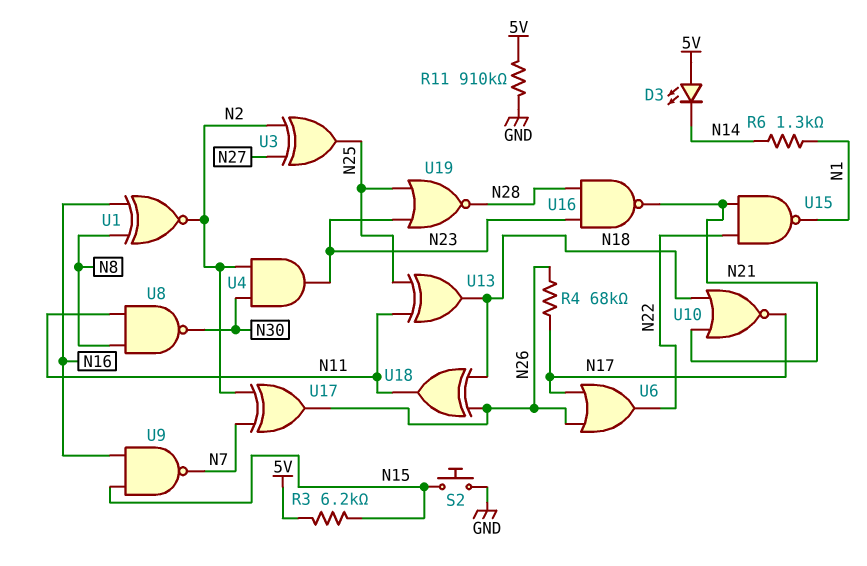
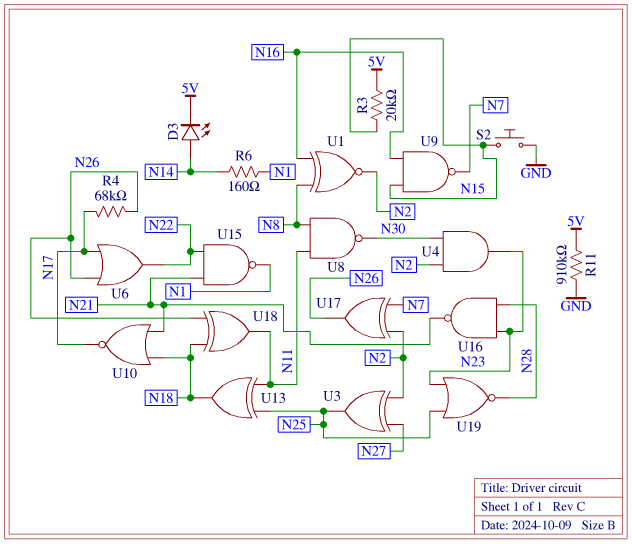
D3: LED (A 5V, K N14) -> LED (A N14, K 5V)
R3: 6.2k (5V, N15) -> 20k (5V, N15)
R6: 1.3k (N1, N14) -> 160 (N1, N14)

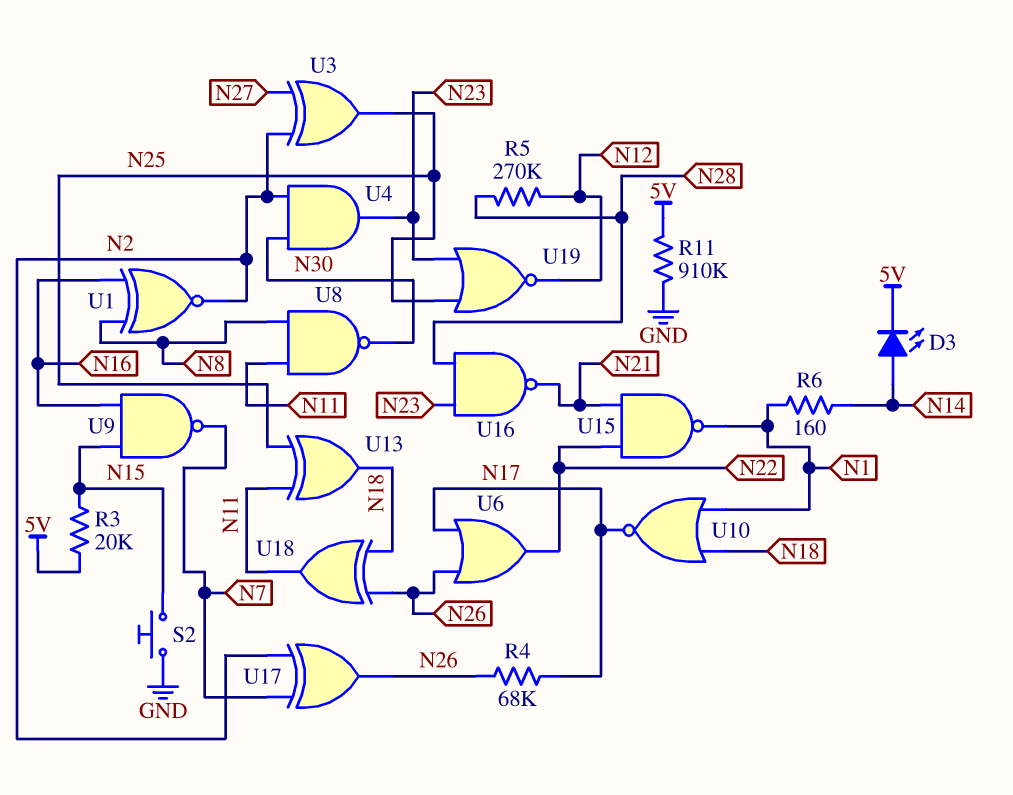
R5: none -> 270k (N12, N28)
U10: NOR (in N18, in N21, out N17) -> NOR (in N1, in N18, out N17)
U19: NOR (in N23, in N25, out N28) -> NOR (in N23, in N25, out N12)

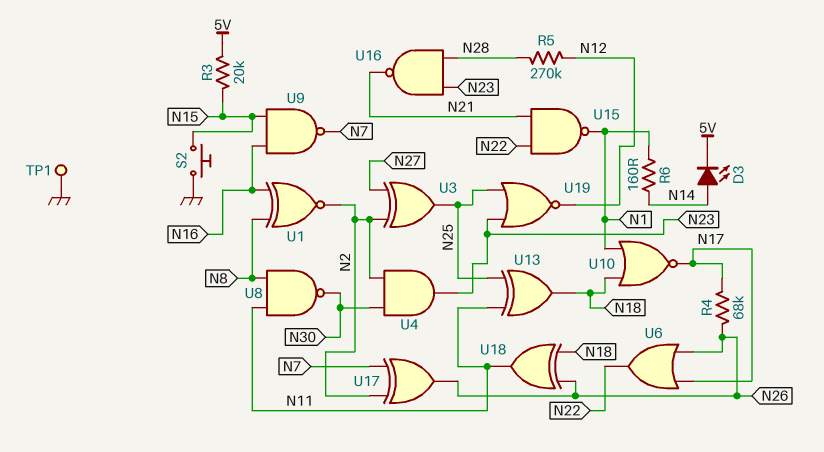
R11: 910k (5V, GND) -> none
TP1: none -> test point (GND)

